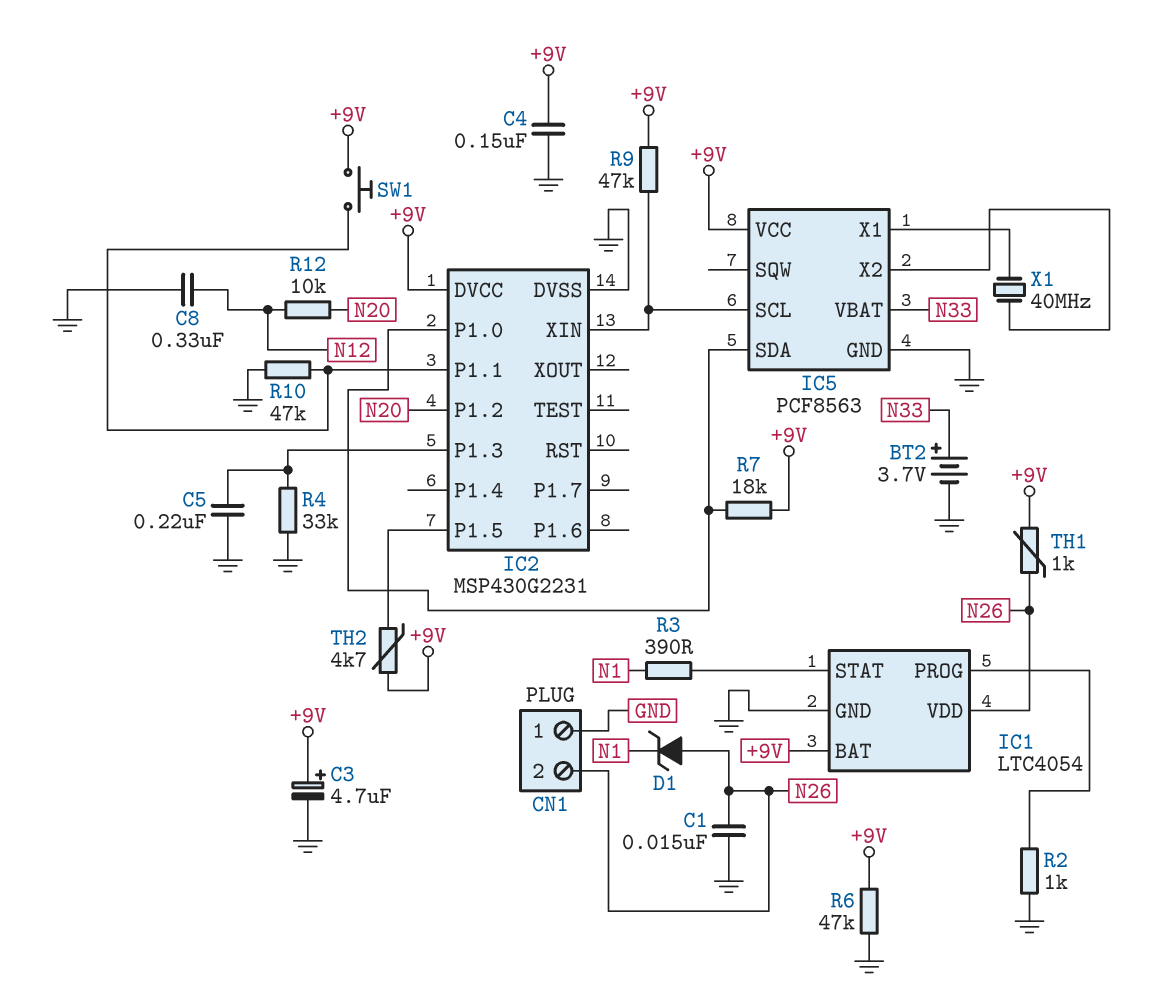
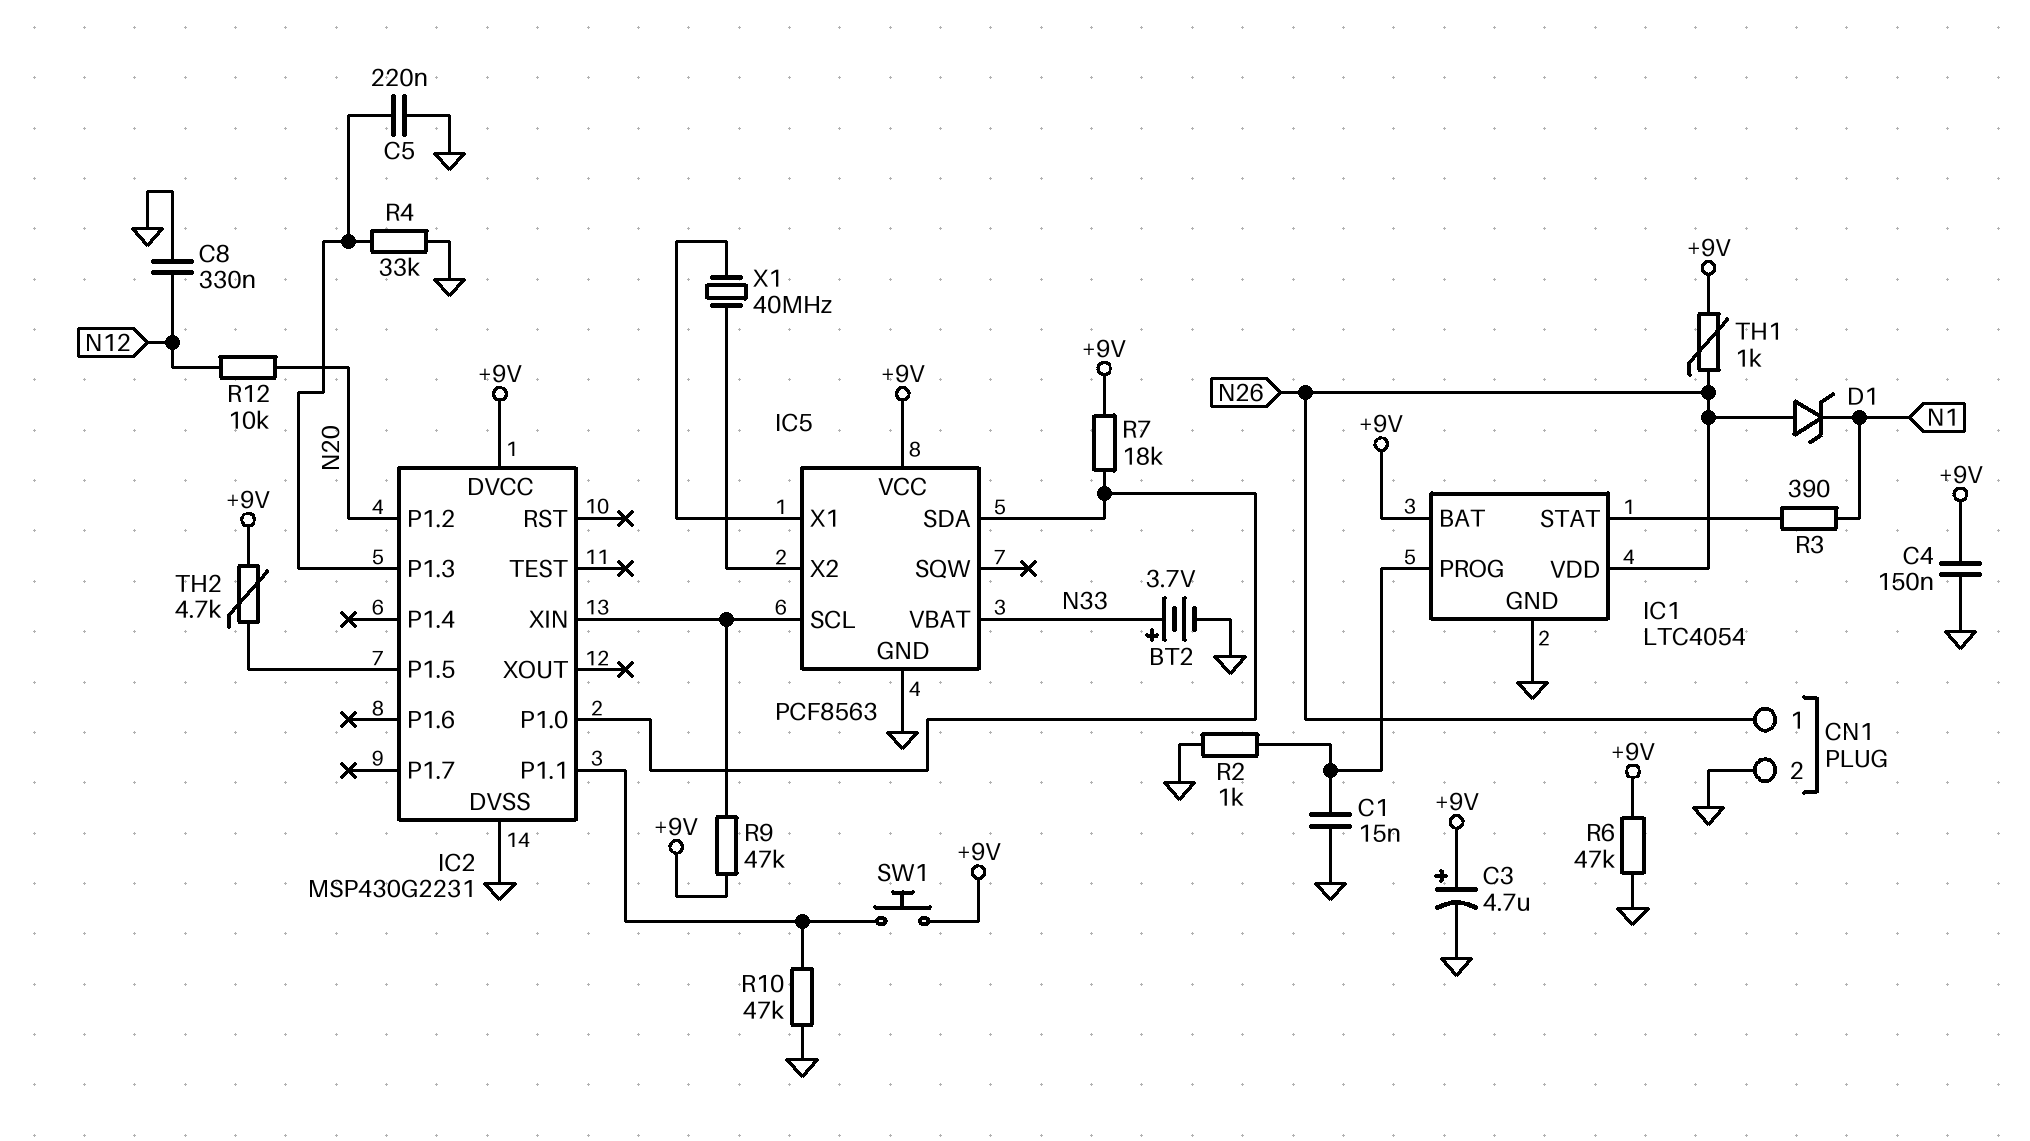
C1: 15nF (GND, N26) -> 15nF (GND, IC1/PROG)
CN1 pin 1: GND -> N26
CN1 pin 2: N26 -> GND

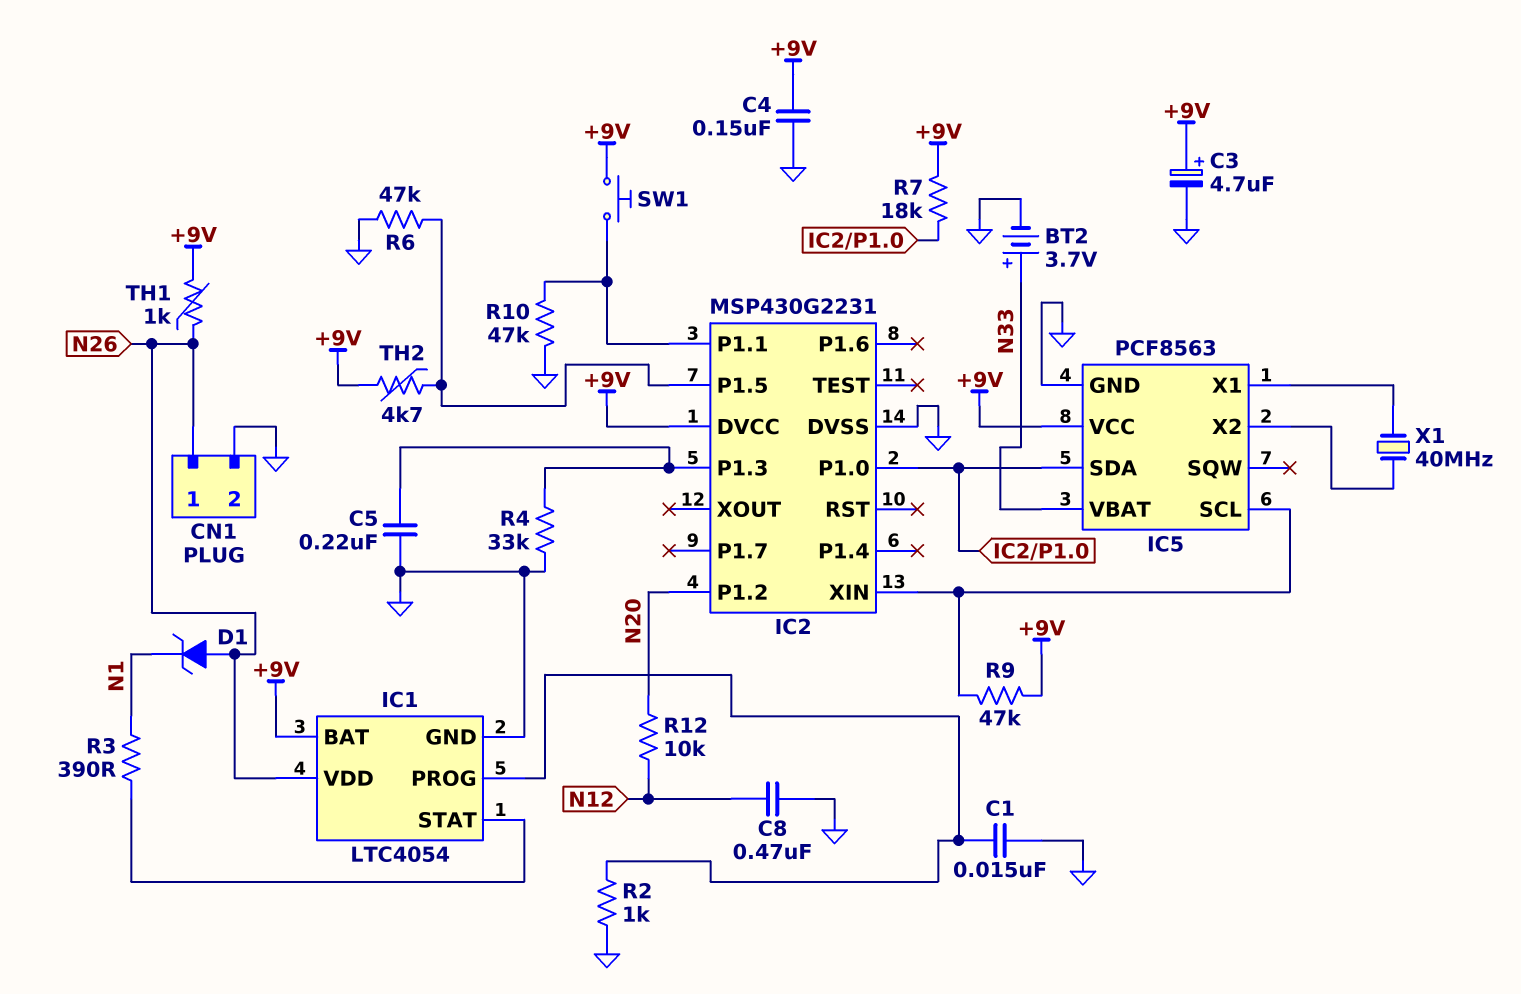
C8: 330nF (GND, N12) -> 470nF (GND, N12)
R6: 47k (+9V, GND) -> 47k (GND, IC2/P1.5)

